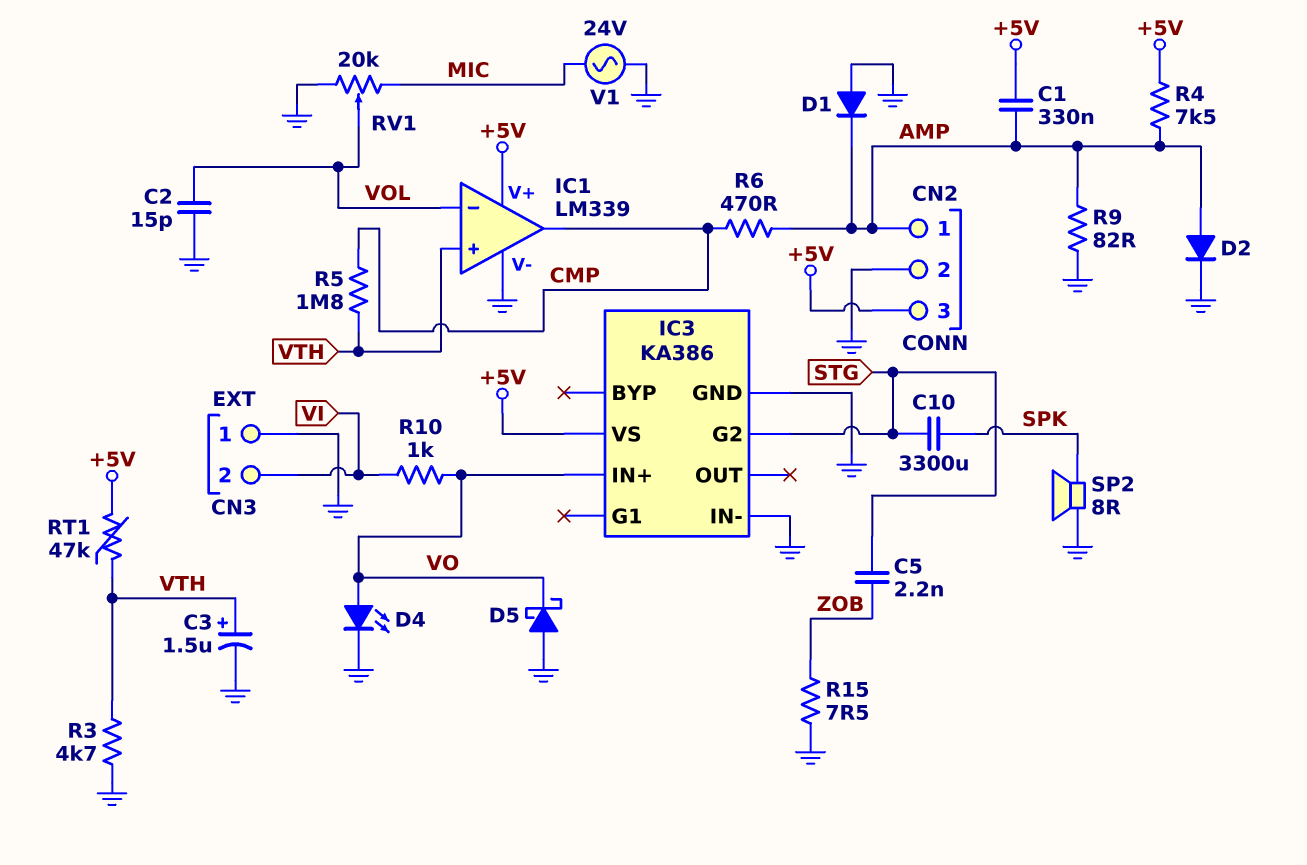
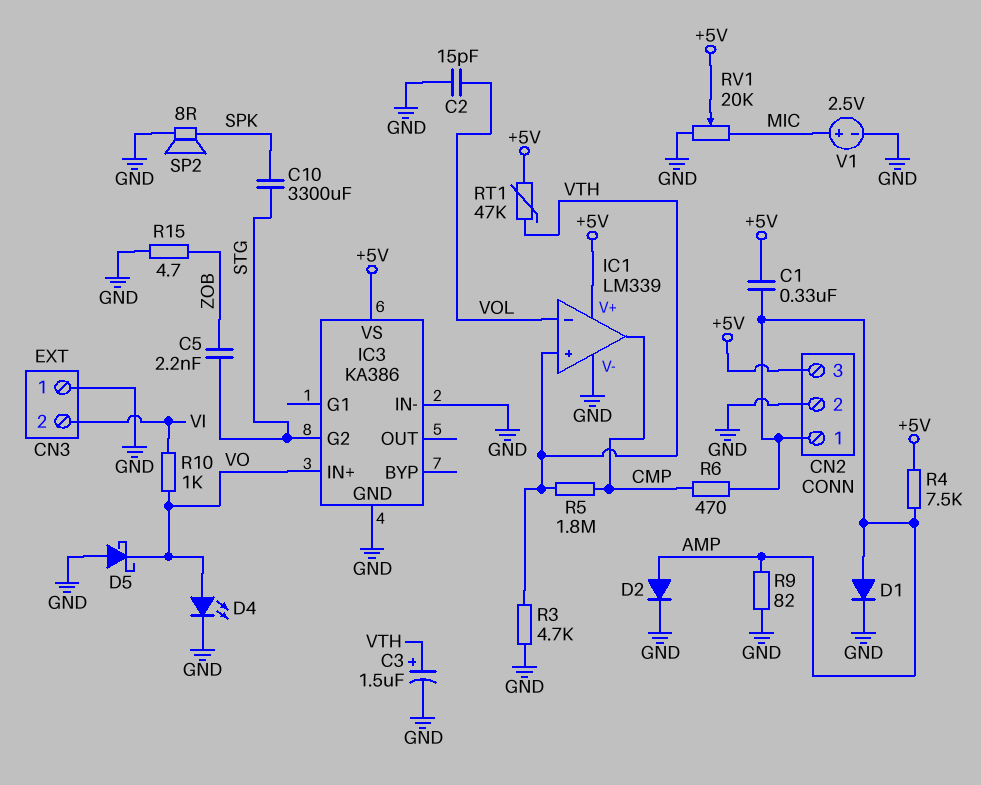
D1: diode (A GND, K AMP) -> diode (A AMP, K GND)
R15: 7.5 (GND, ZOB) -> 4.7 (GND, ZOB)
RV1: 20k (GND, MIC, wiper VOL) -> 20k (GND, MIC, wiper +5V)
V1: AC 24V (GND, MIC) -> 2.5V (plus MIC, minus GND)

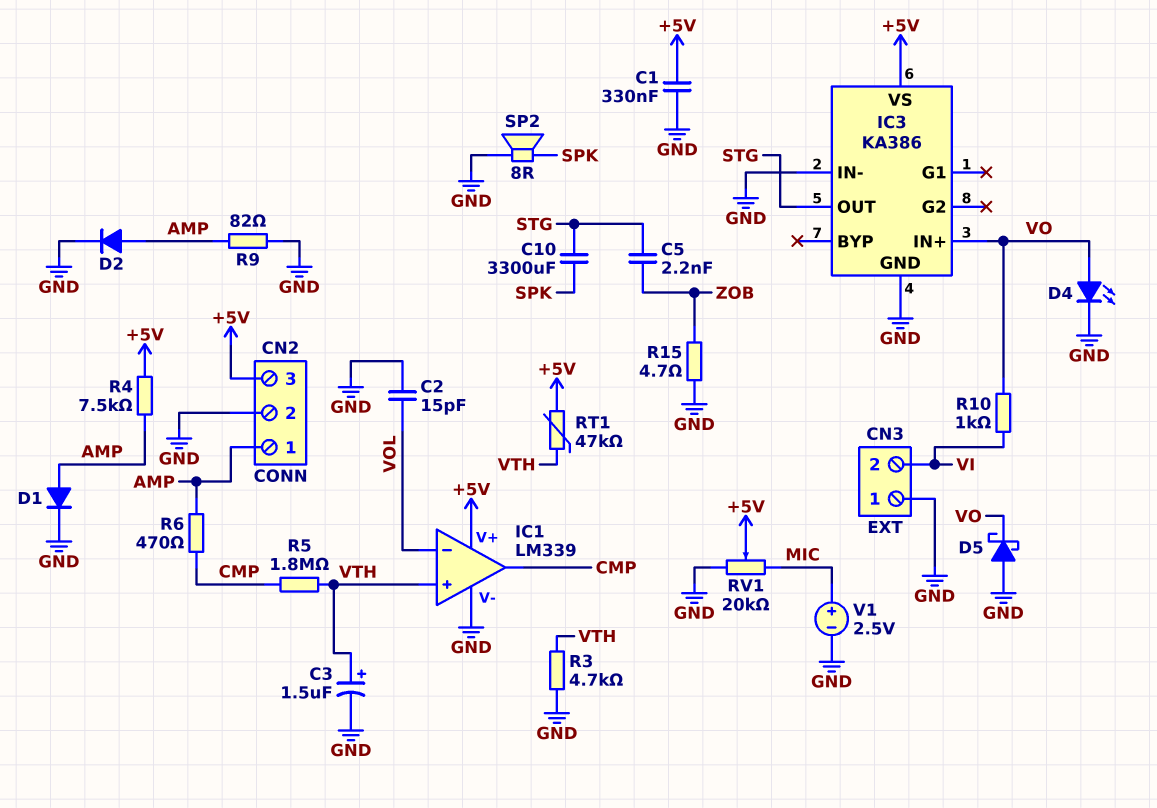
C1: 330nF (+5V, AMP) -> 330nF (+5V, GND)
IC3 pin G2: STG -> none
IC3 pin OUT: none -> STG

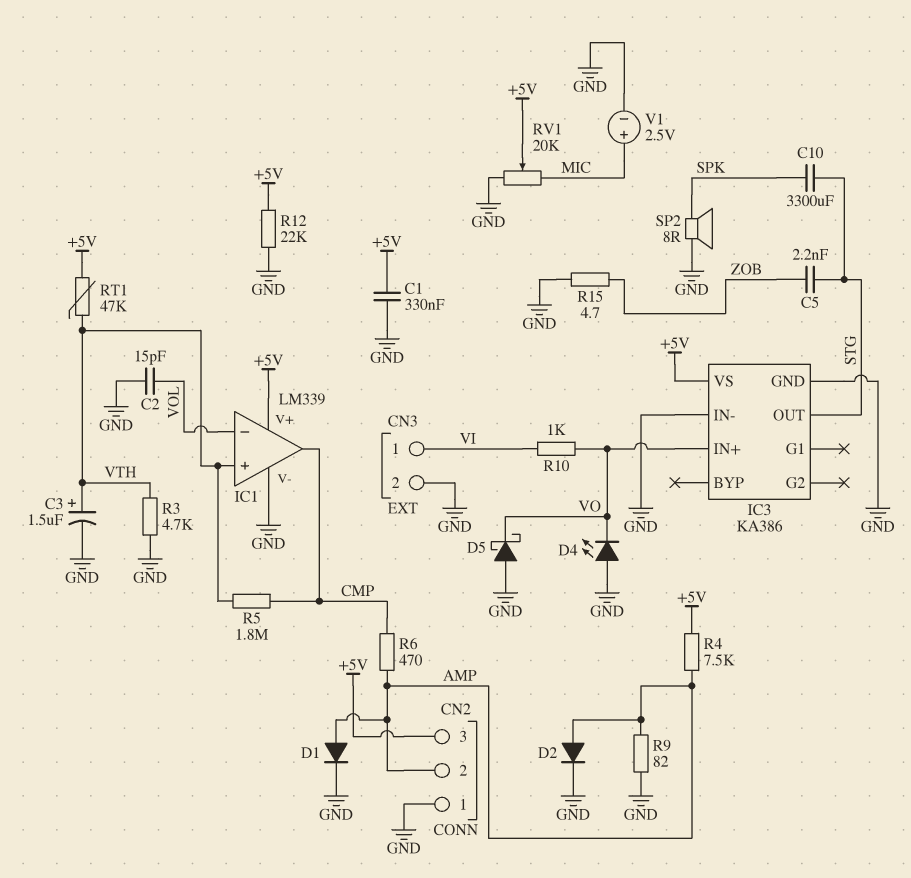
CN2 pin 1: AMP -> GND
CN2 pin 2: GND -> AMP
CN3 pin 1: GND -> VI
CN3 pin 2: VI -> GND
D4: LED (A VO, K GND) -> LED (A GND, K VO)
R12: none -> 22k (+5V, GND)

